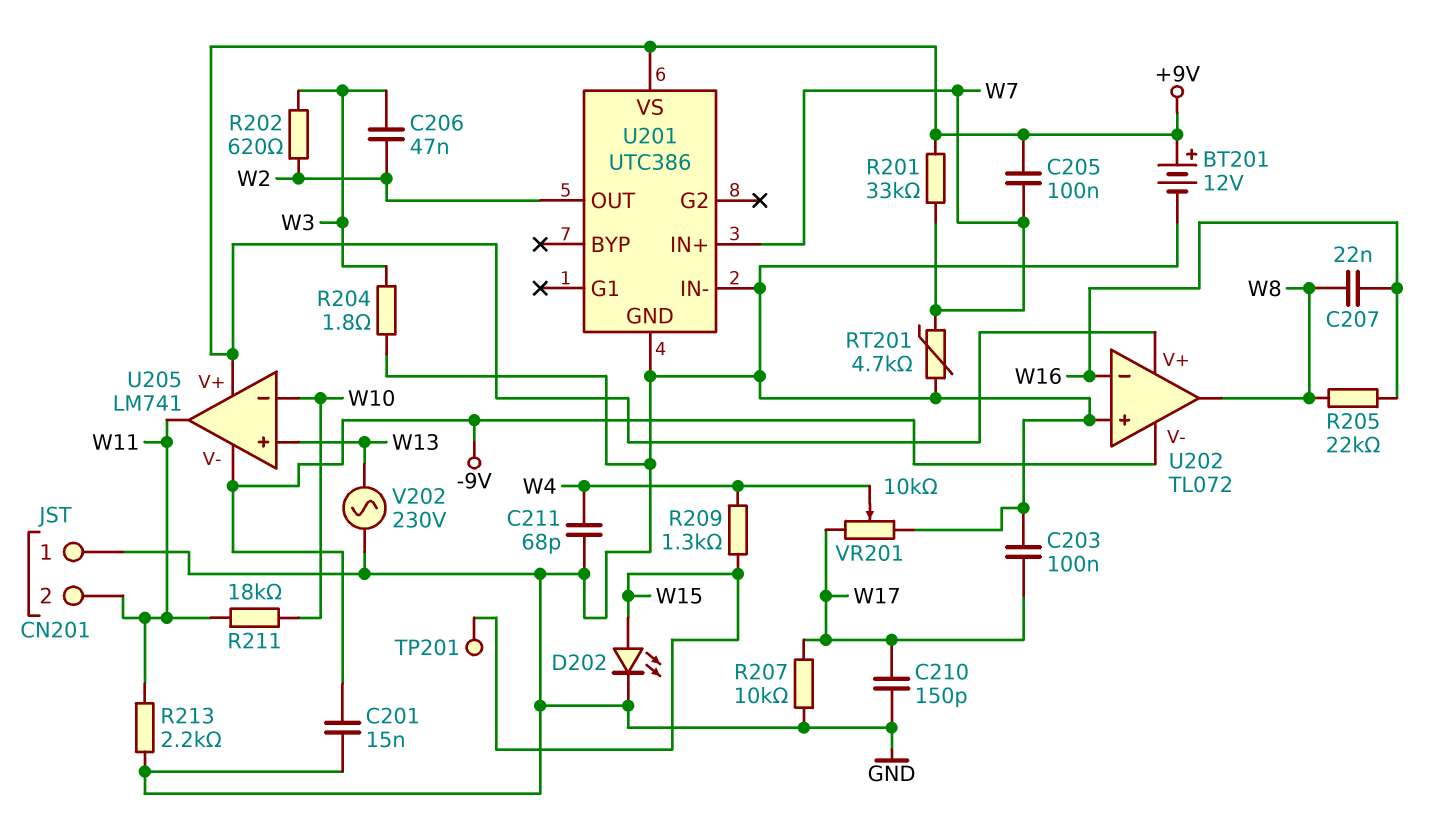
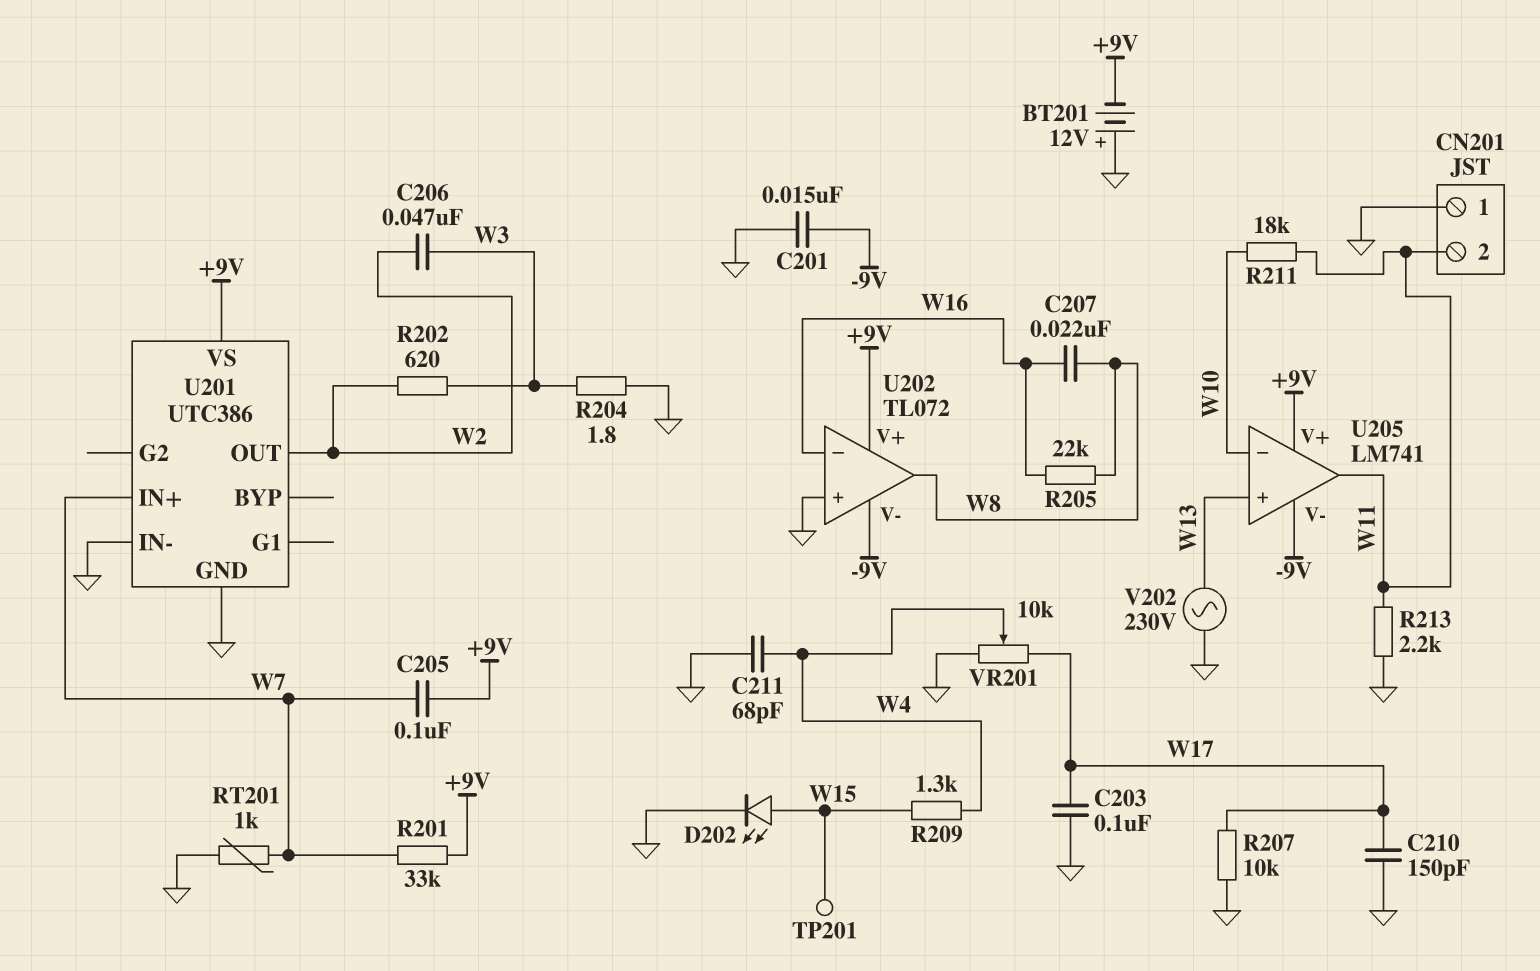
BT201: 12V (plus +9V, minus GND) -> 12V (plus GND, minus +9V)
RT201: 4.7k (GND, W7) -> 1k (GND, W7)

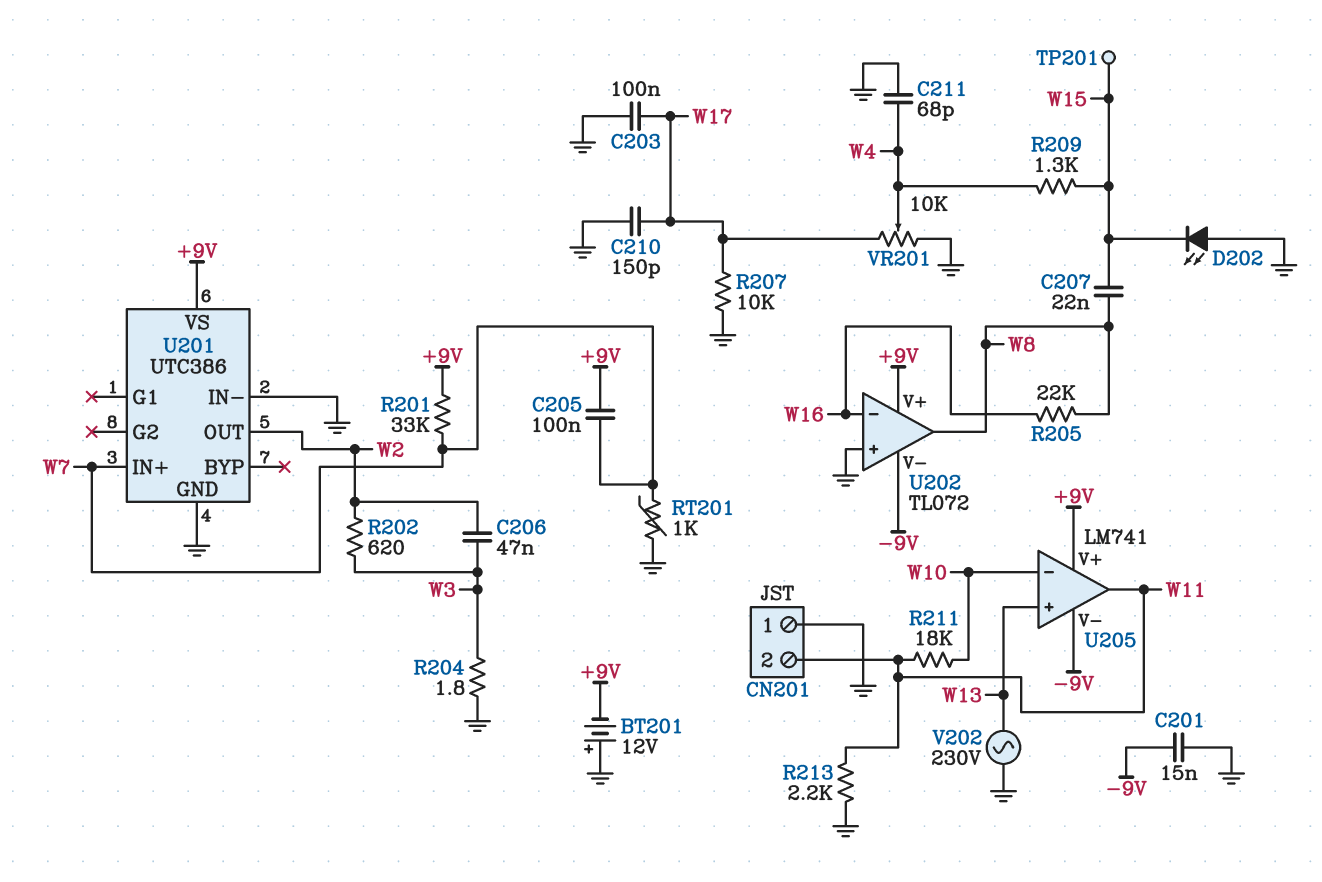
C207: 22nF (W8, W16) -> 22nF (W8, W15)
D202: LED (A W15, K GND) -> LED (A GND, K W15)

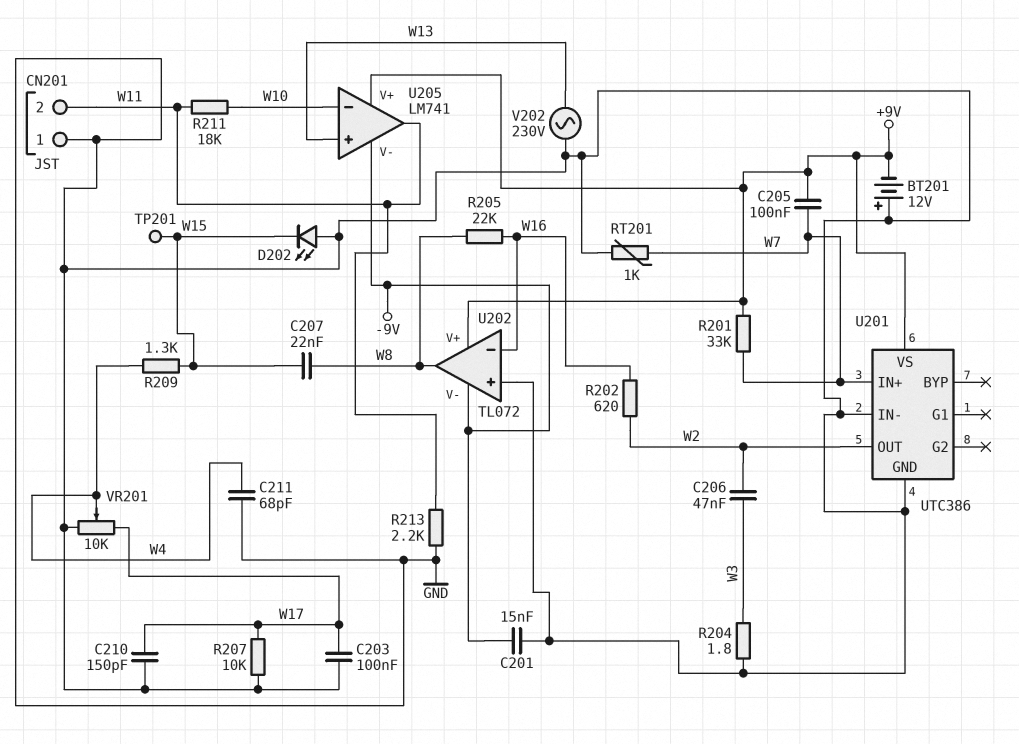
R202: 620 (W2, W3) -> 620 (W2, W16)

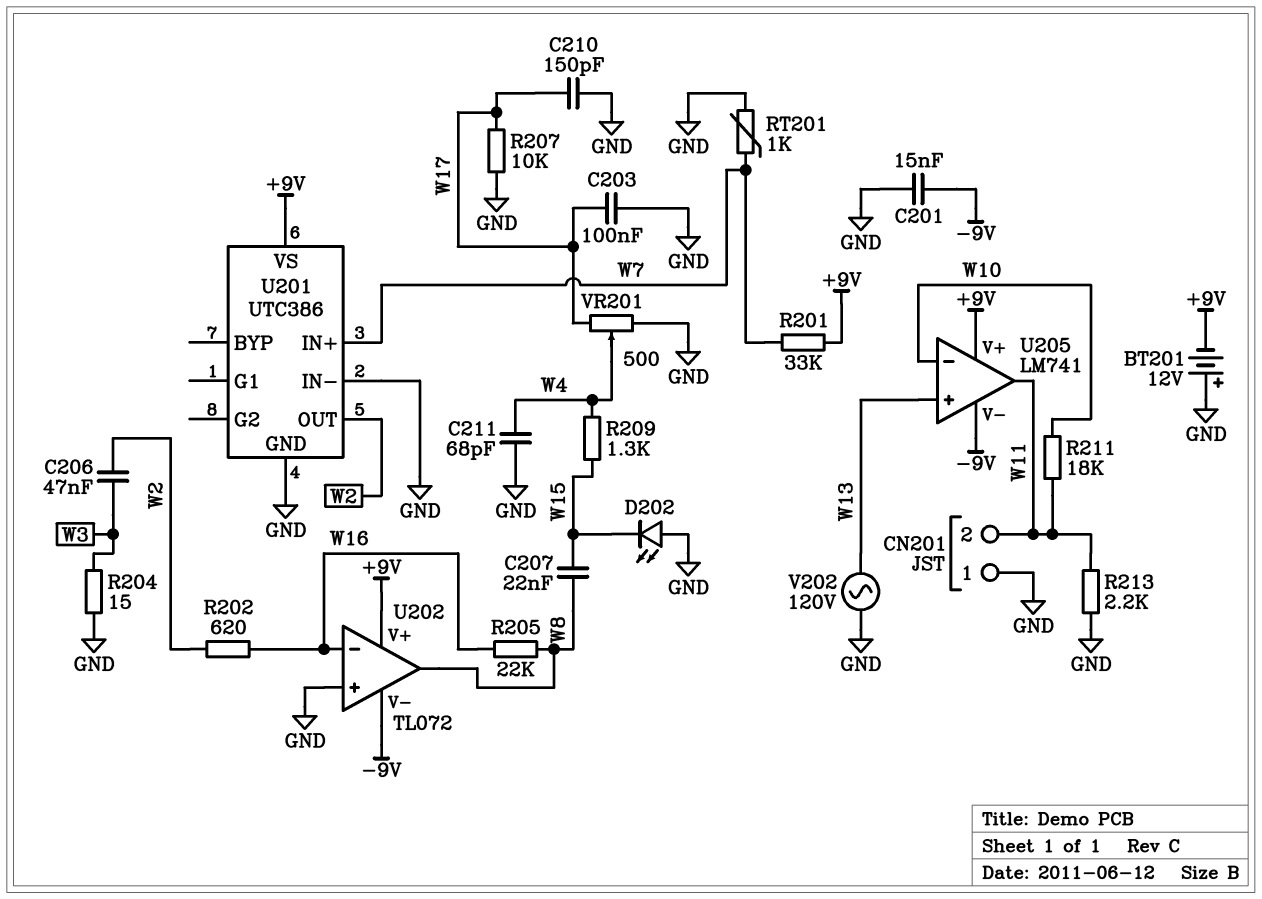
C205: 100nF (+9V, W7) -> none
R204: 1.8 (GND, W3) -> 15 (GND, W3)
TP201: test point (W15) -> none
V202: AC 230V (GND, W13) -> AC 120V (GND, W13)
VR201: 10k (GND, W17, wiper W4) -> 500 (GND, W17, wiper W4)

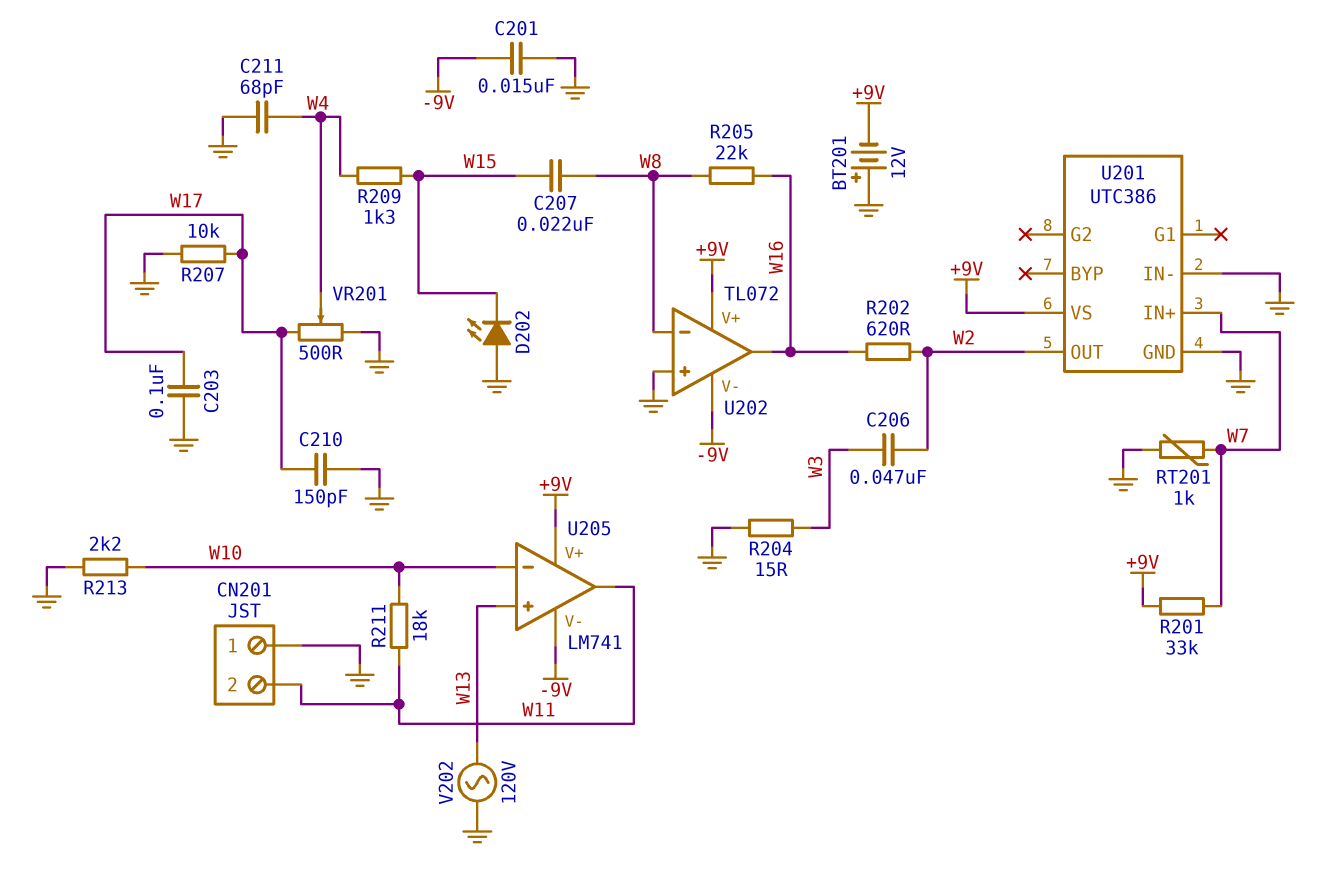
R213: 2.2k (GND, W11) -> 2.2k (GND, W10)
U202 pin in-: W16 -> W8
U202 pin out: W8 -> W16

